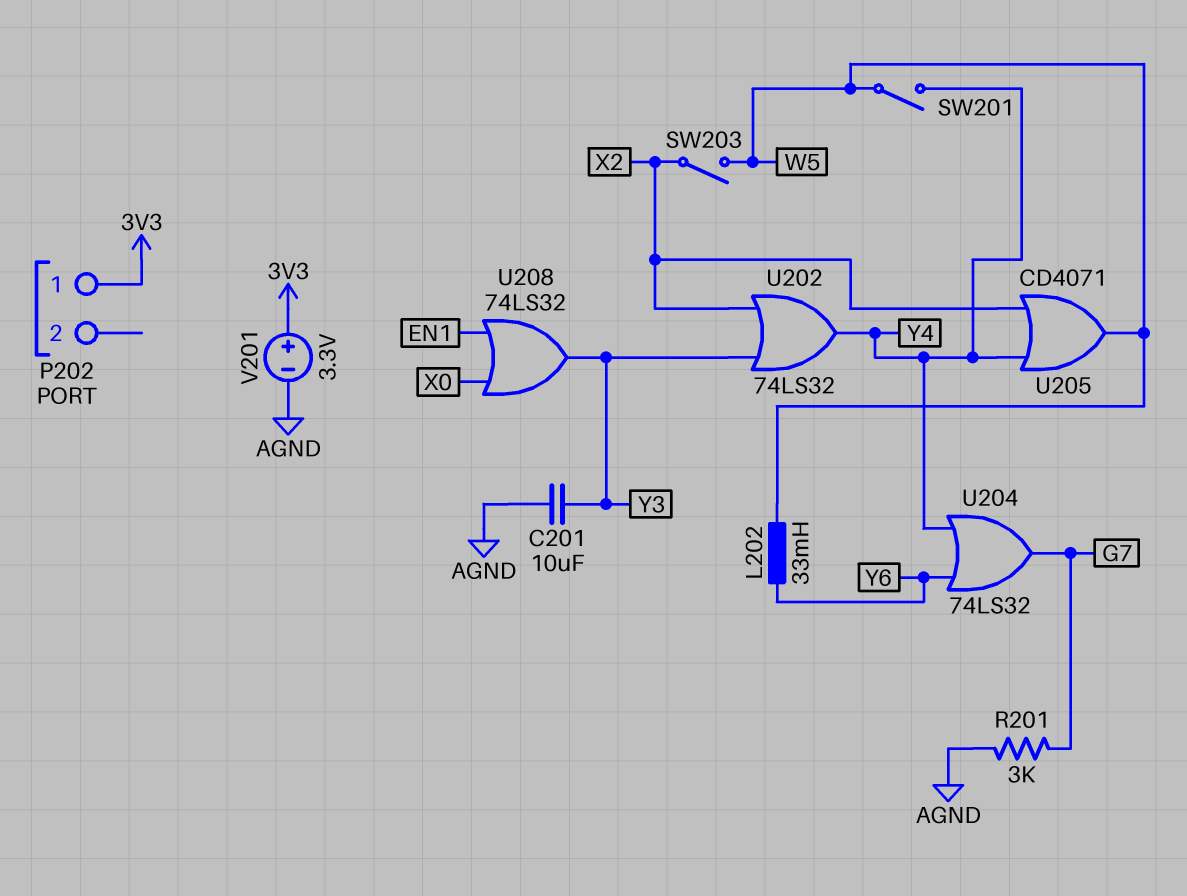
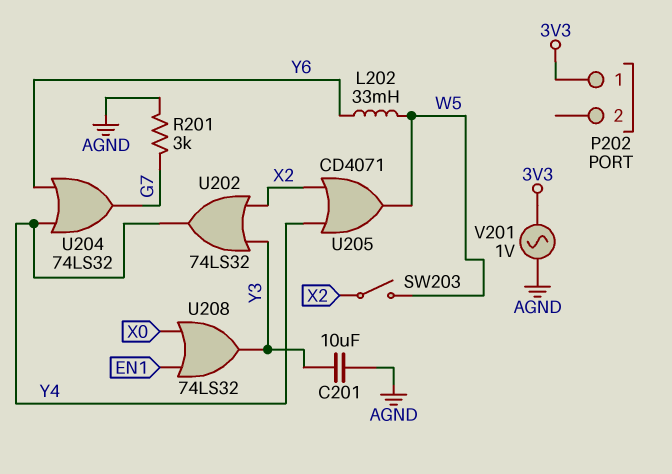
SW201: switch (W5, Y4) -> none
V201: 3.3V (plus 3V3, minus AGND) -> AC 1V (3V3, AGND)

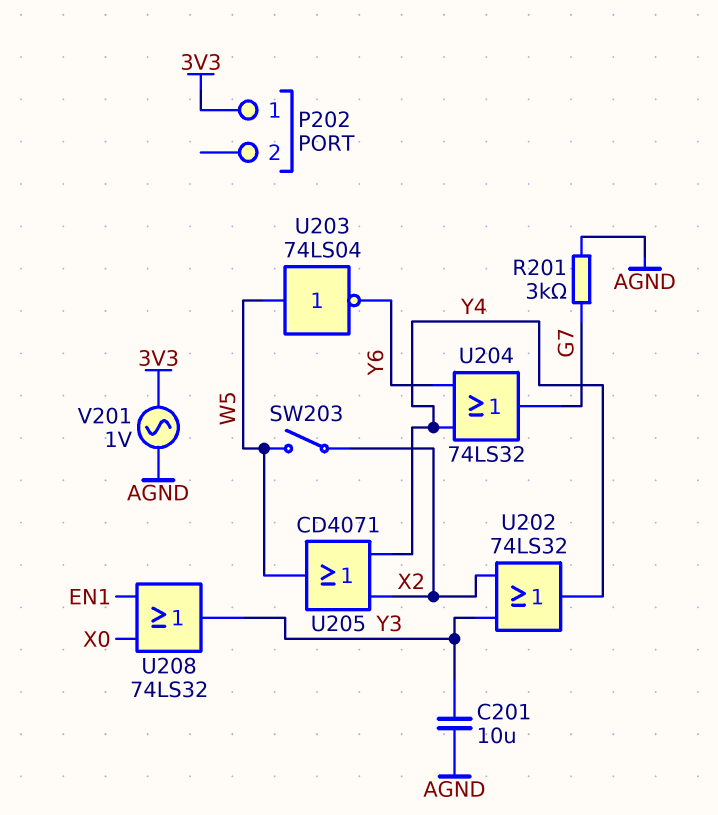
L202: 33mH (W5, Y6) -> none
U203: none -> NOT 74LS04 (in W5, out Y6)

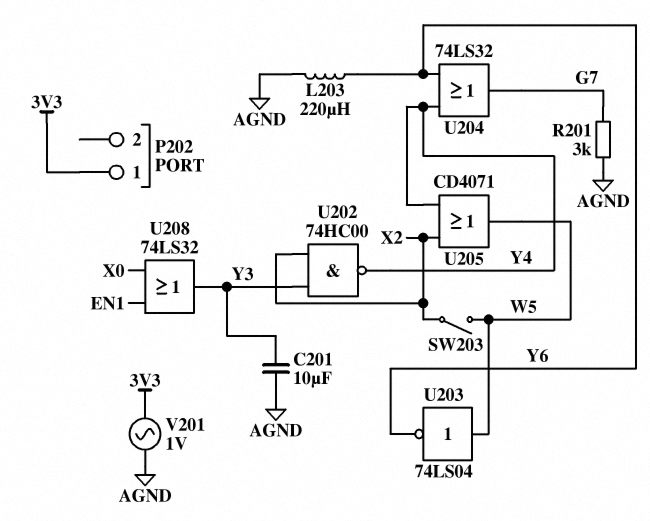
L203: none -> 220uH (AGND, Y6)
U202: OR 74LS32 (in X2, in Y3, out Y4) -> NAND 74HC00 (in X2, in Y3, out Y4)

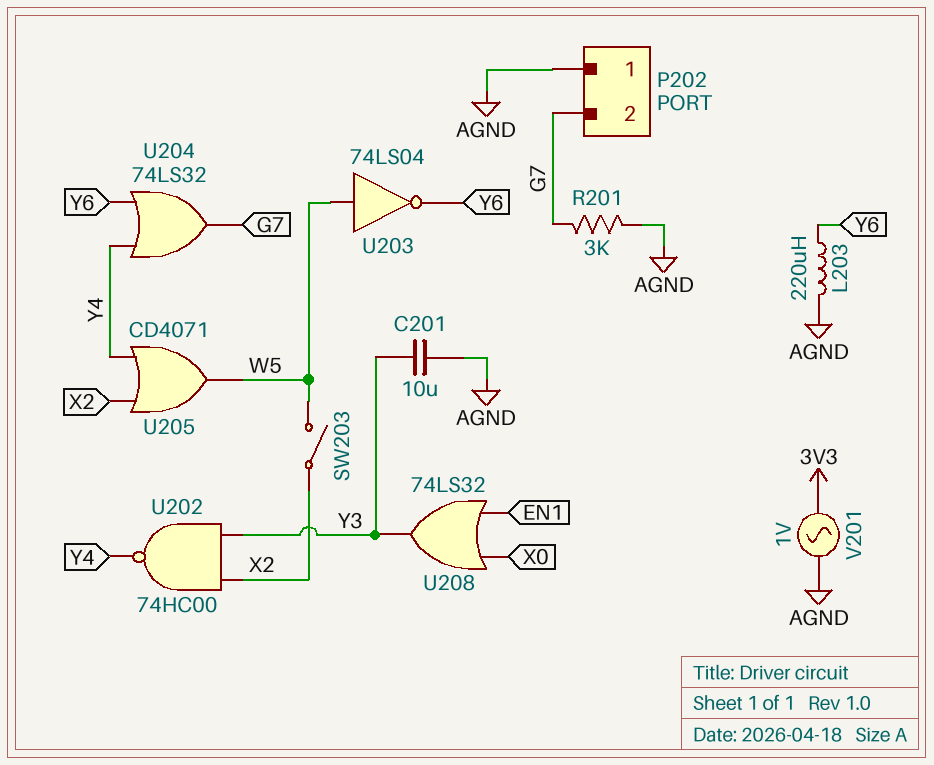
P202 pin 1: 3V3 -> AGND
P202 pin 2: none -> G7

